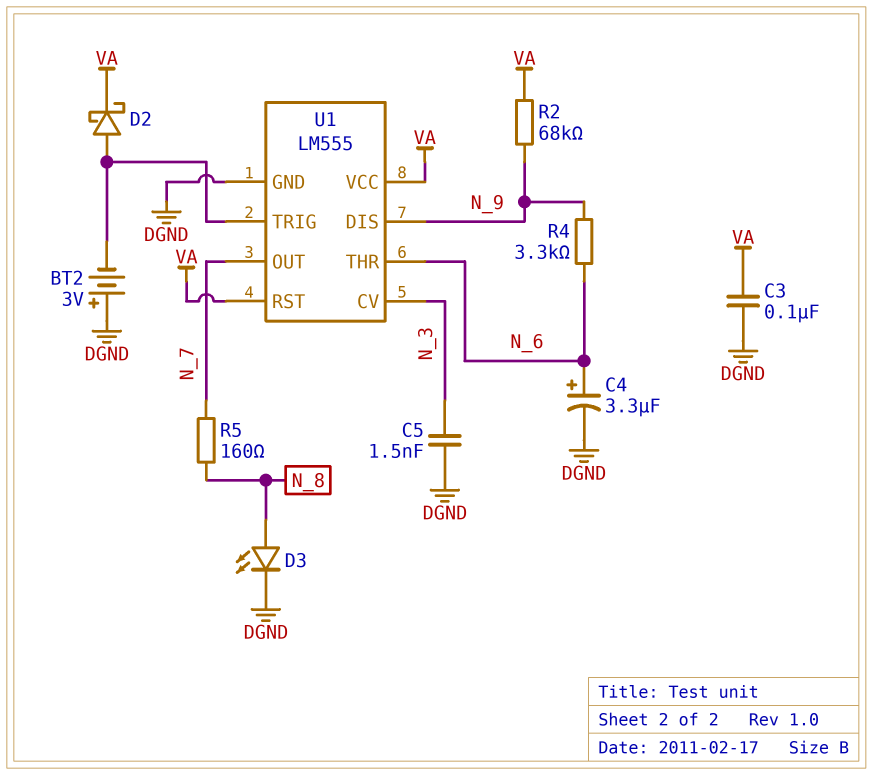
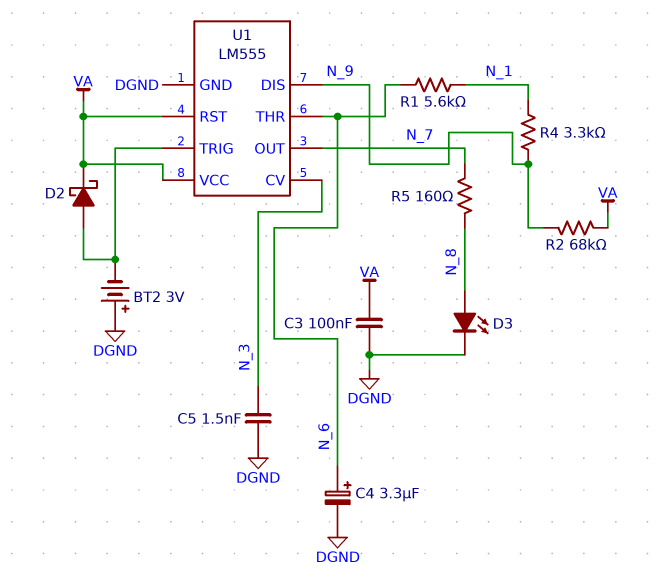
R1: none -> 5.6k (N_1, N_6)
R4: 3.3k (N_6, N_9) -> 3.3k (N_1, N_9)

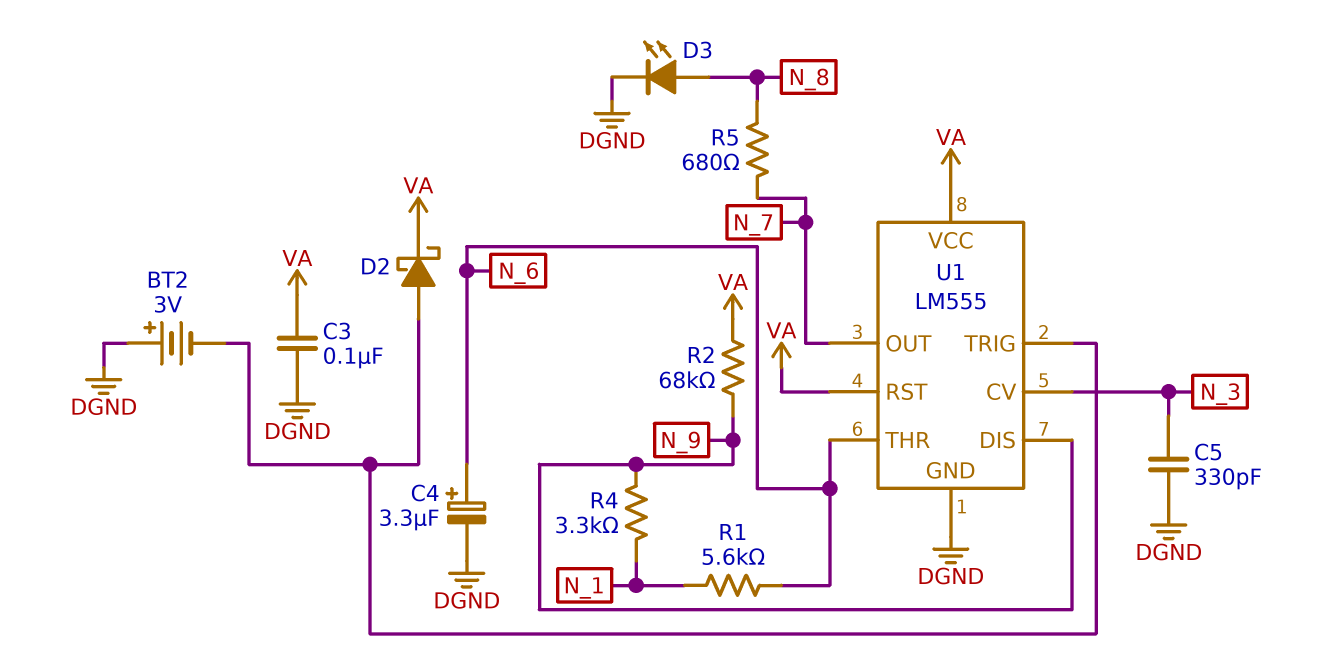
C5: 1.5nF (DGND, N_3) -> 330pF (DGND, N_3)
R5: 160 (N_7, N_8) -> 680 (N_7, N_8)

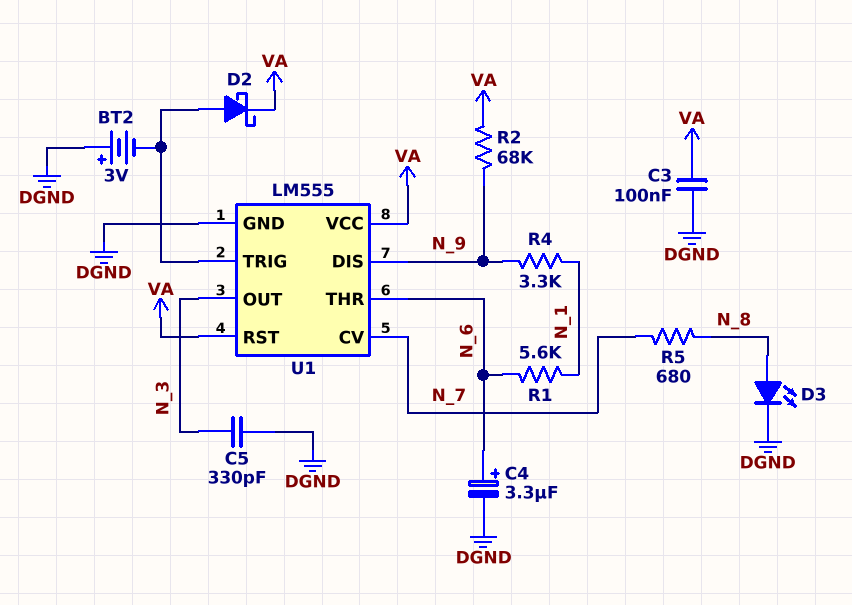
U1 pin CV: N_3 -> N_7
U1 pin OUT: N_7 -> N_3

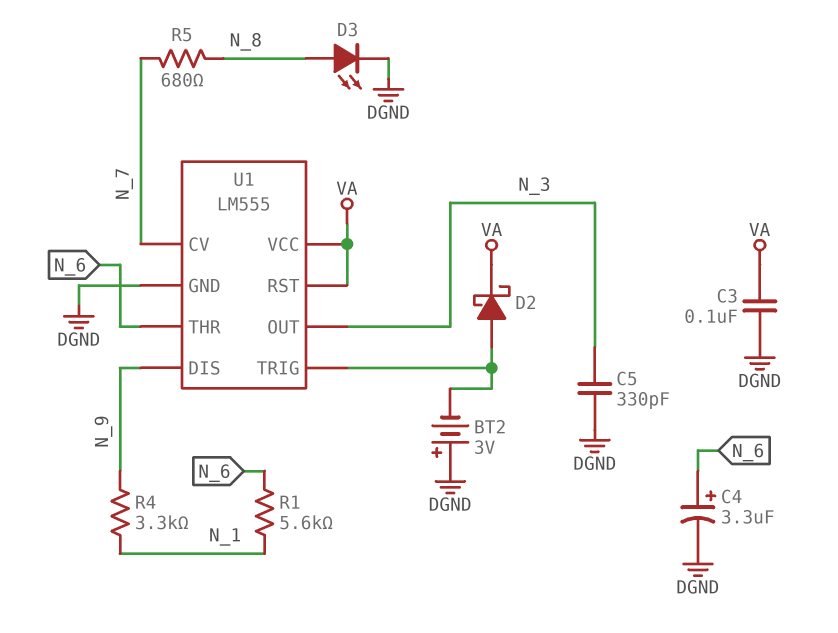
R2: 68k (N_9, VA) -> none

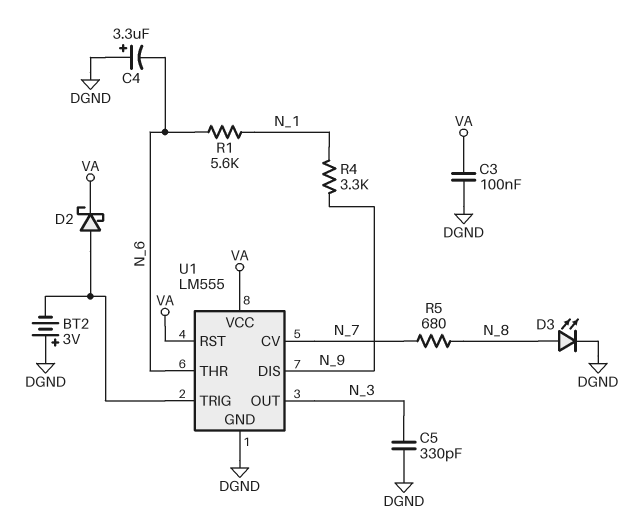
C4: 3.3uF (plus N_6, minus DGND) -> 3.3uF (plus DGND, minus N_6)

